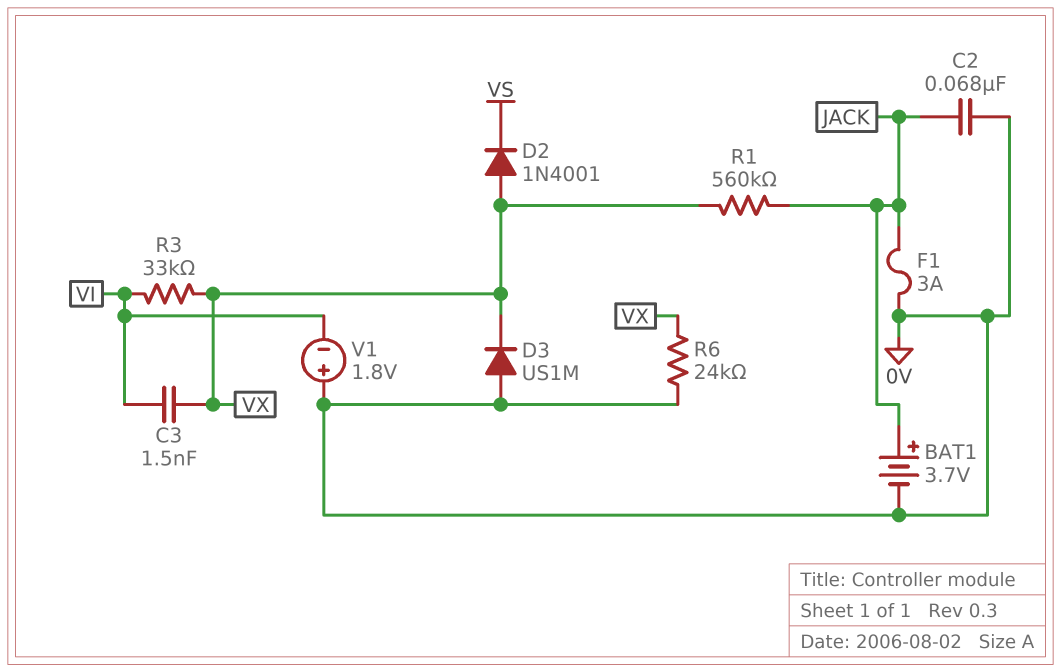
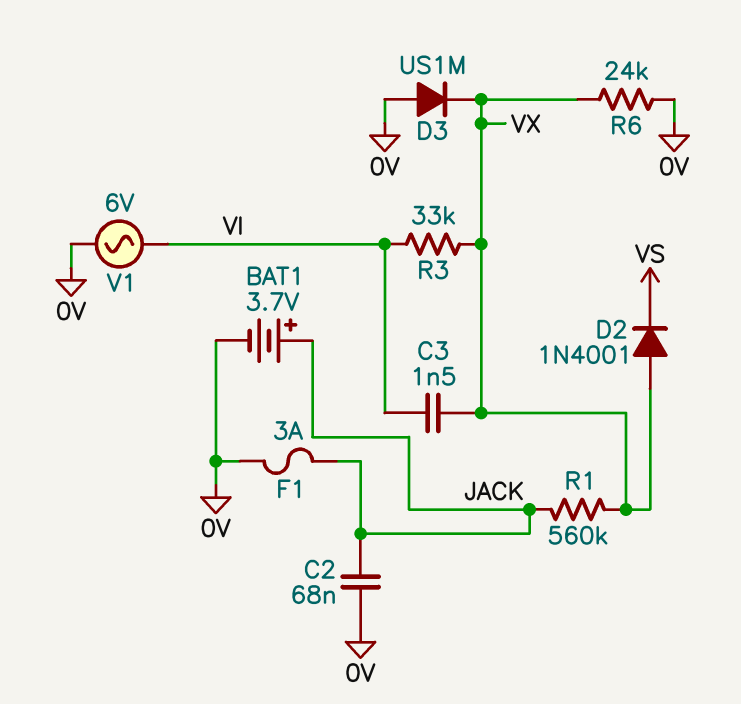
V1: 1.8V (plus 0V, minus VI) -> AC 6V (0V, VI)

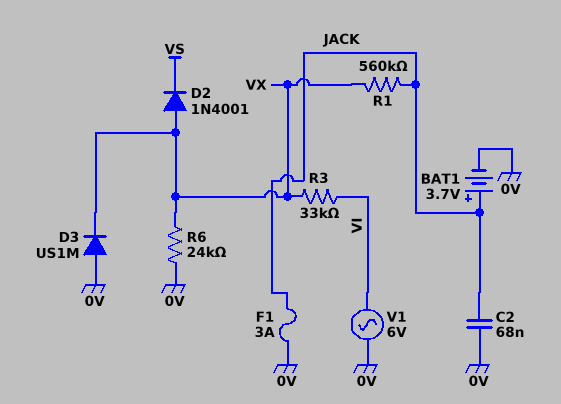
C3: 1.5nF (VI, VX) -> none

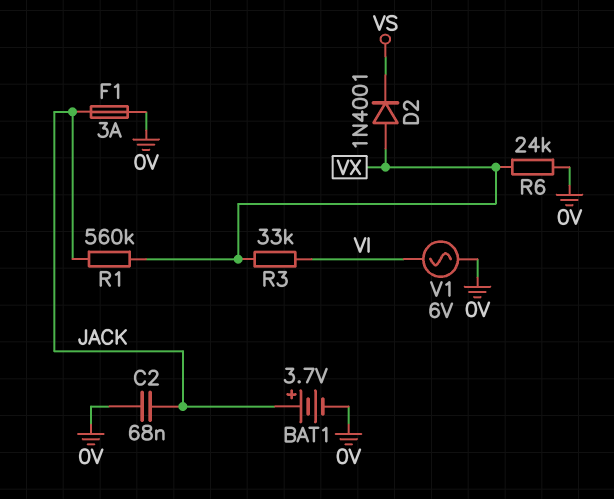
D3: diode US1M (A 0V, K VX) -> none

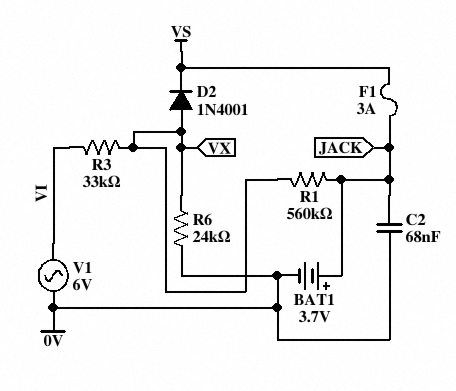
F1: 3A (0V, JACK) -> 3A (JACK, VS)

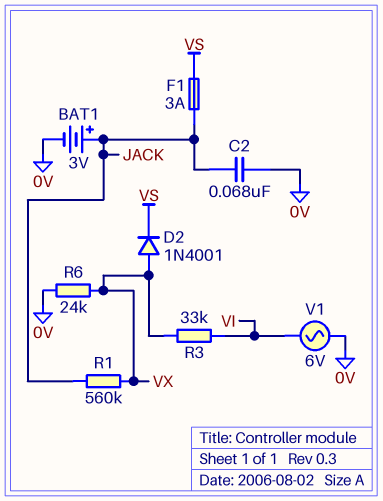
BAT1: 3.7V (plus JACK, minus 0V) -> 3V (plus JACK, minus 0V)

